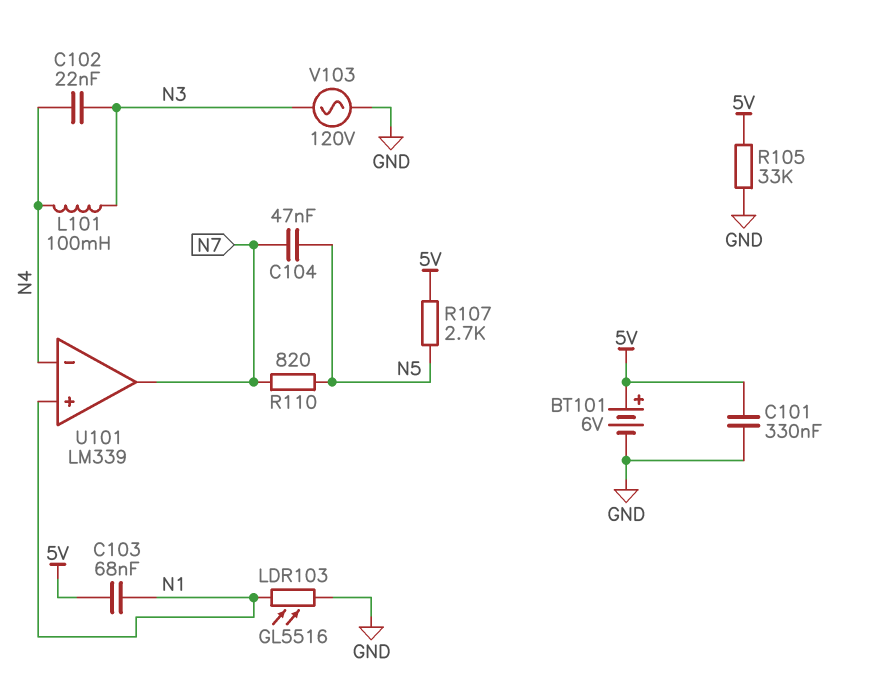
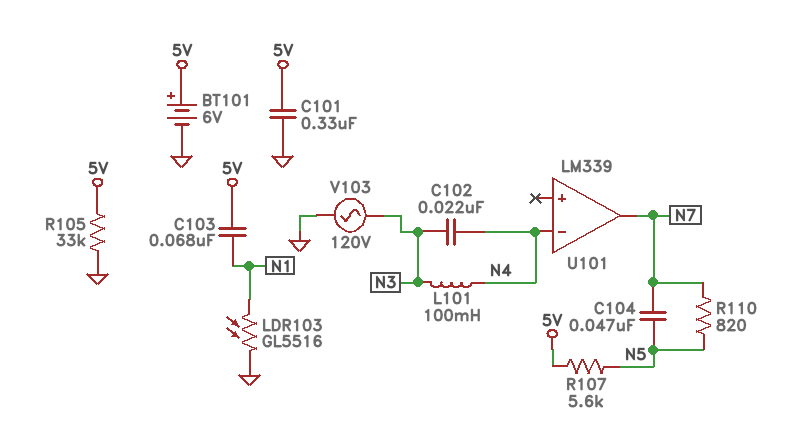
R107: 2.7k (5V, N5) -> 5.6k (5V, N5)
U101 pin in+: N1 -> none

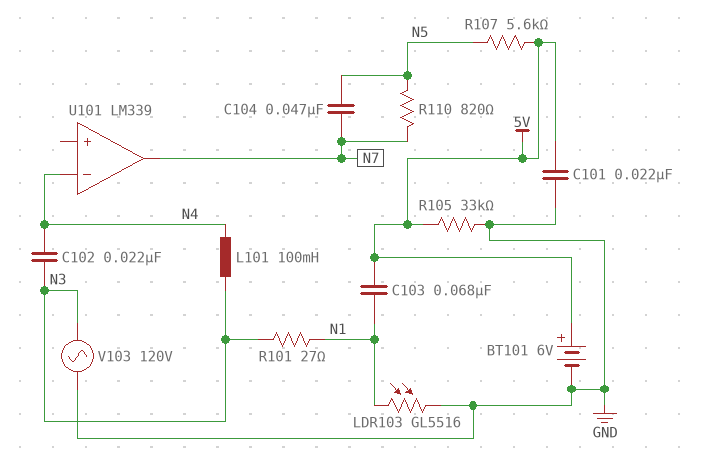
C101: 330nF (5V, GND) -> 22nF (5V, GND)
R101: none -> 27 (N1, N3)

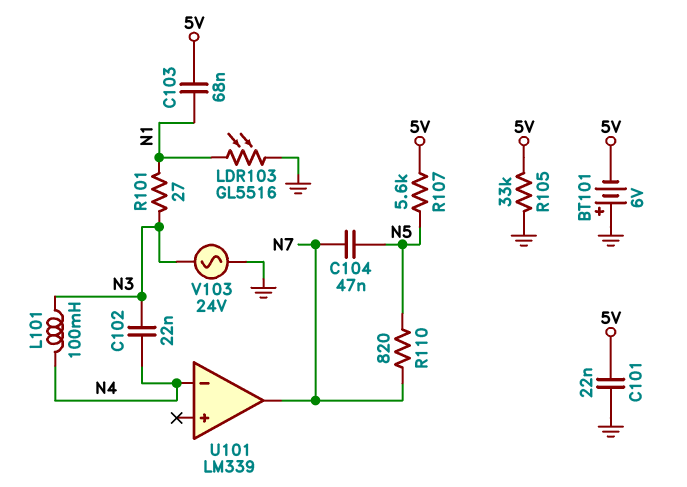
BT101: 6V (plus 5V, minus GND) -> 6V (plus GND, minus 5V)
V103: AC 120V (GND, N3) -> AC 24V (GND, N3)

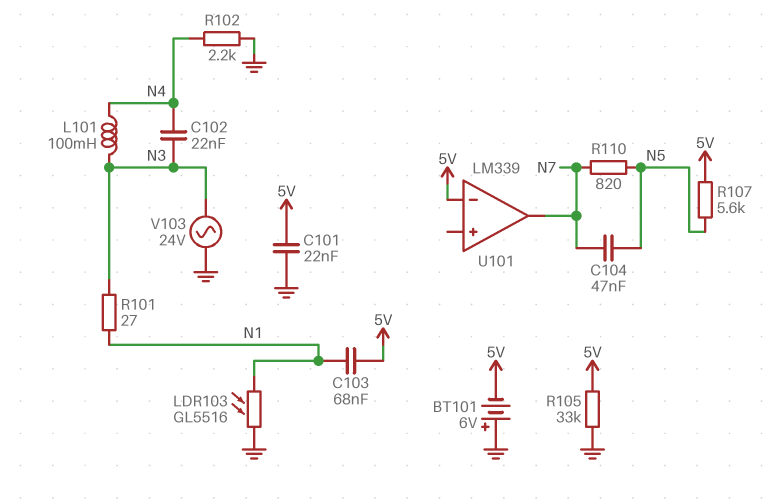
R102: none -> 2.2k (GND, N4)
U101 pin in-: N4 -> 5V

